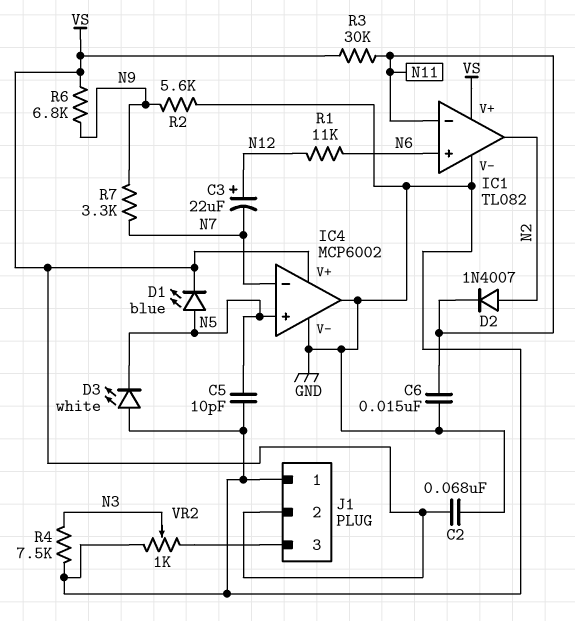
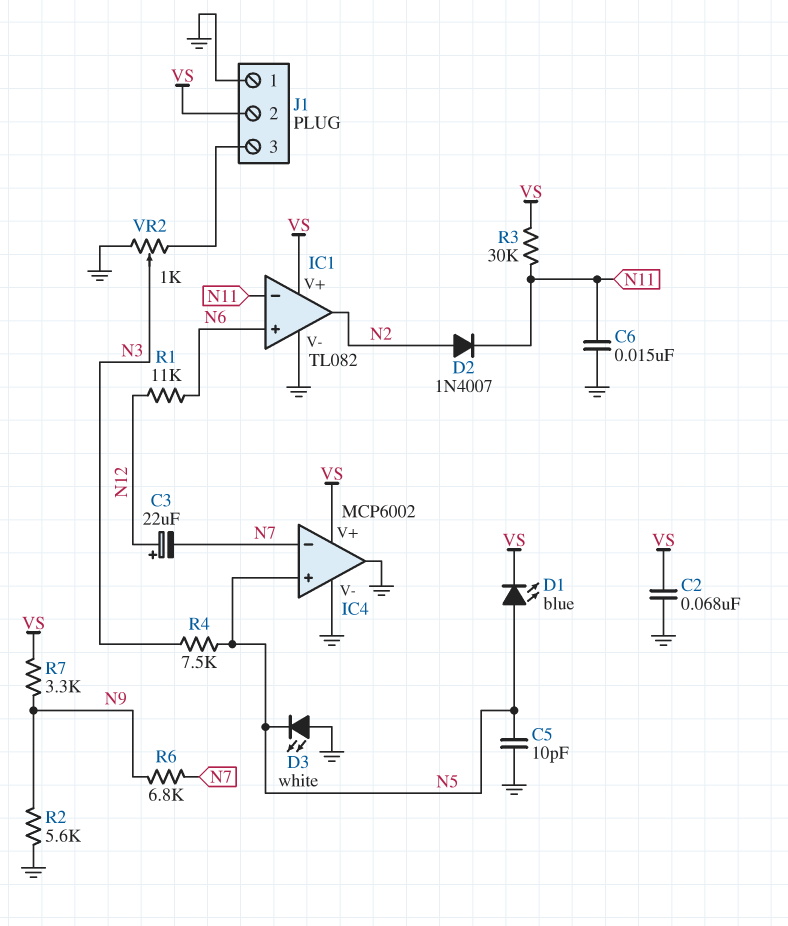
R4: 7.5k (GND, N3) -> 7.5k (N3, N5)
R6: 6.8k (N9, VS) -> 6.8k (N7, N9)
R7: 3.3k (N7, N9) -> 3.3k (N9, VS)

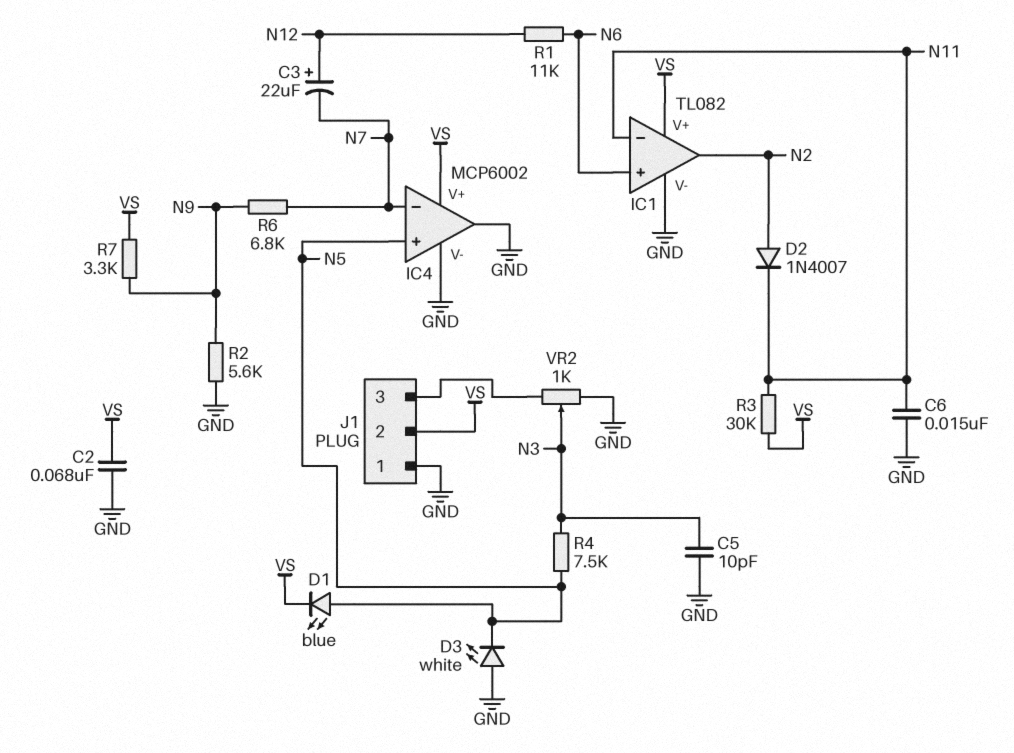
C5: 10pF (GND, N5) -> 10pF (GND, N3)

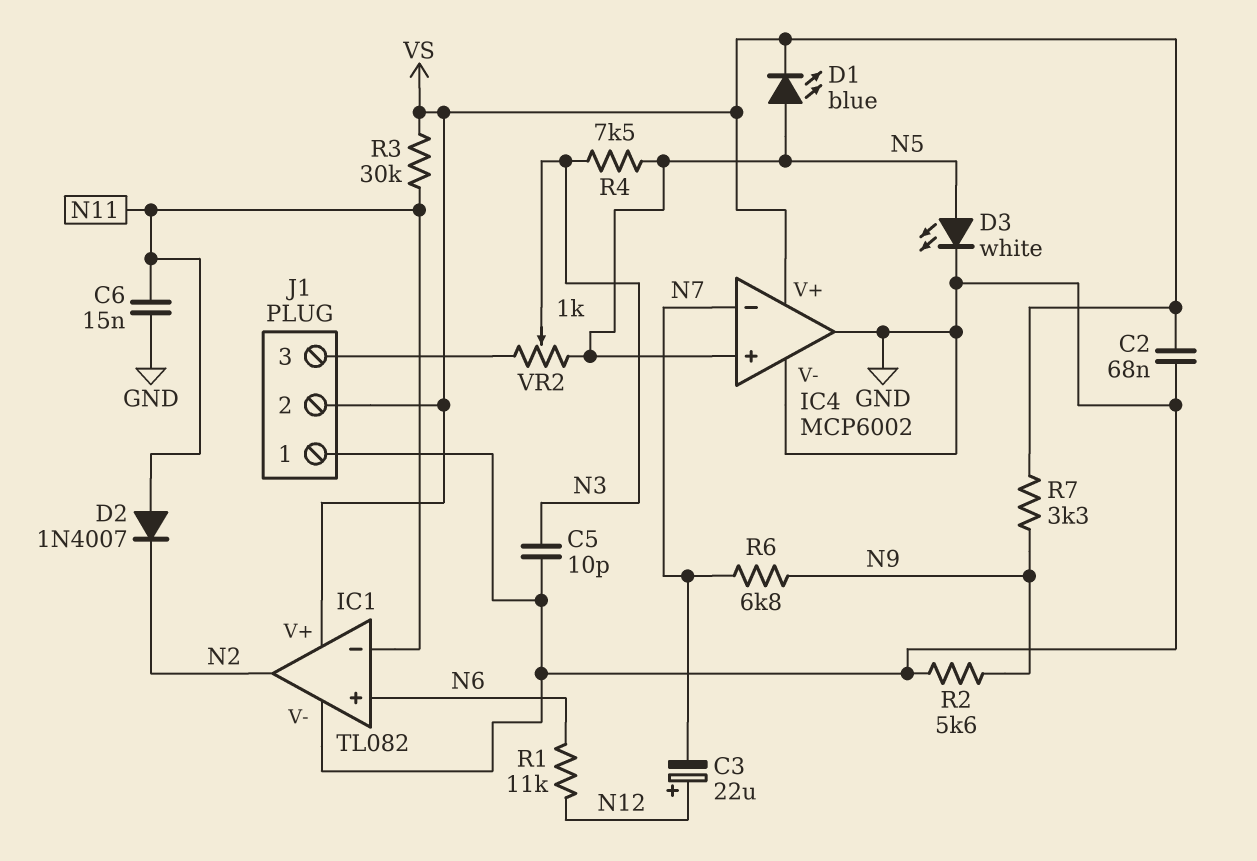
D2: diode 1N4007 (A N2, K N11) -> diode 1N4007 (A N11, K N2)
D3: LED white (A GND, K N5) -> LED white (A N5, K GND)
VR2: 1k (GND, J1/3, wiper N3) -> 1k (J1/3, N5, wiper N3)

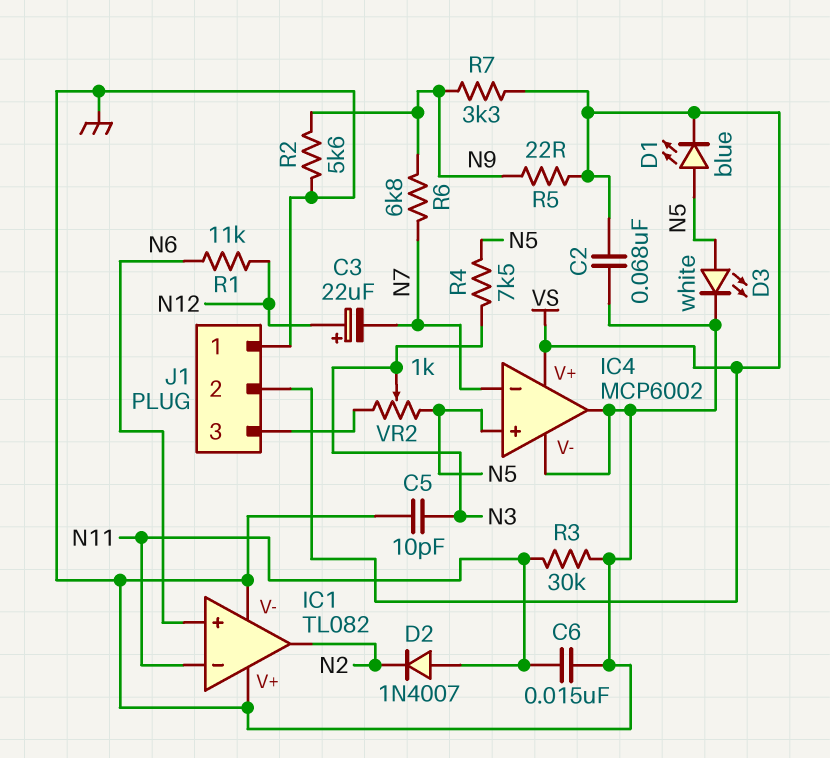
IC1 pin V+: VS -> GND
R3: 30k (N11, VS) -> 30k (GND, N11)
R5: none -> 22 (N9, VS)

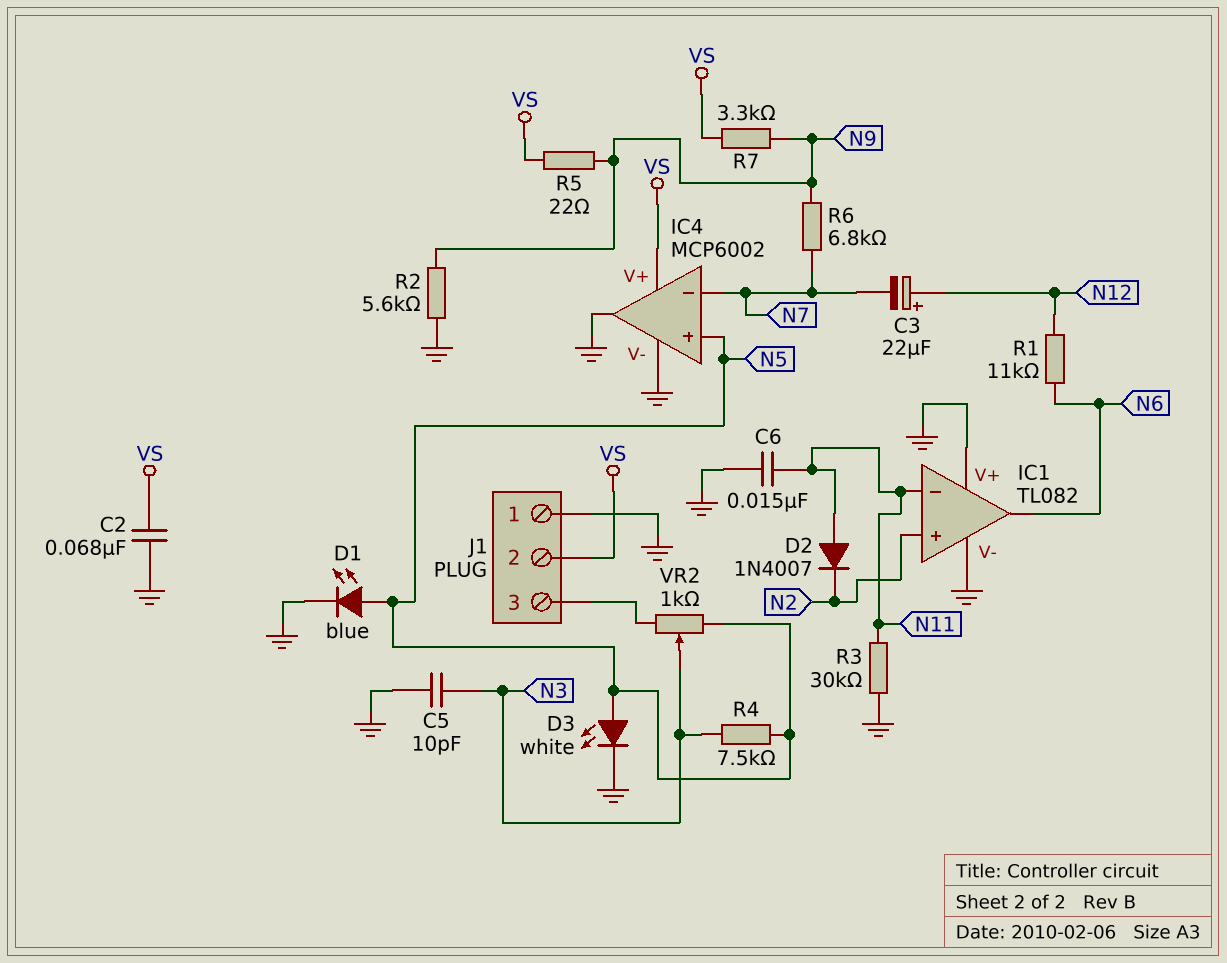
D1: LED blue (A N5, K VS) -> LED blue (A N5, K GND)
IC1 pin in+: N6 -> N2
IC1 pin out: N2 -> N6

